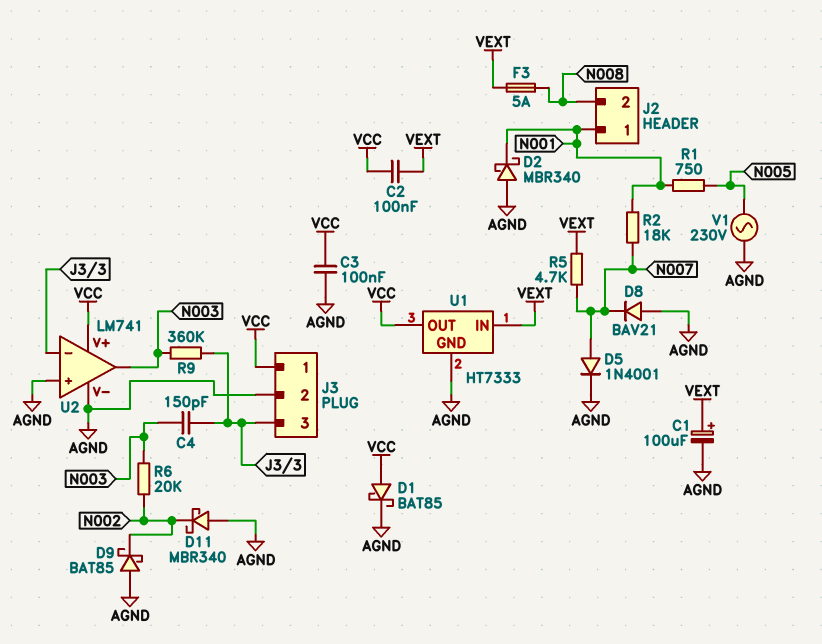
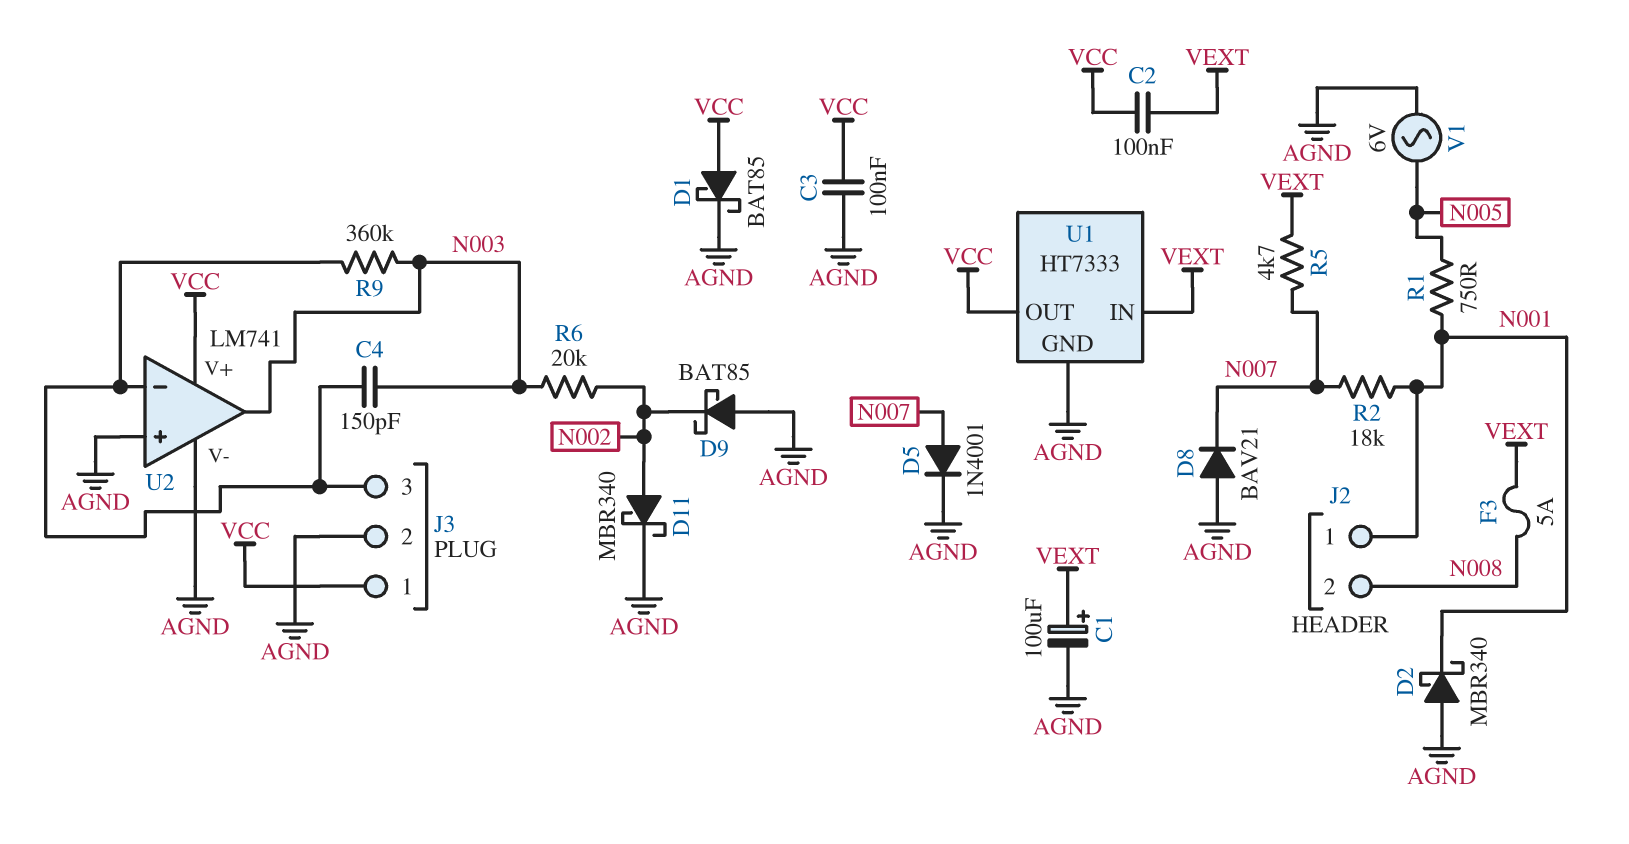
D11: schottky MBR340 (A AGND, K N002) -> schottky MBR340 (A N002, K AGND)
V1: AC 230V (AGND, N005) -> AC 6V (AGND, N005)

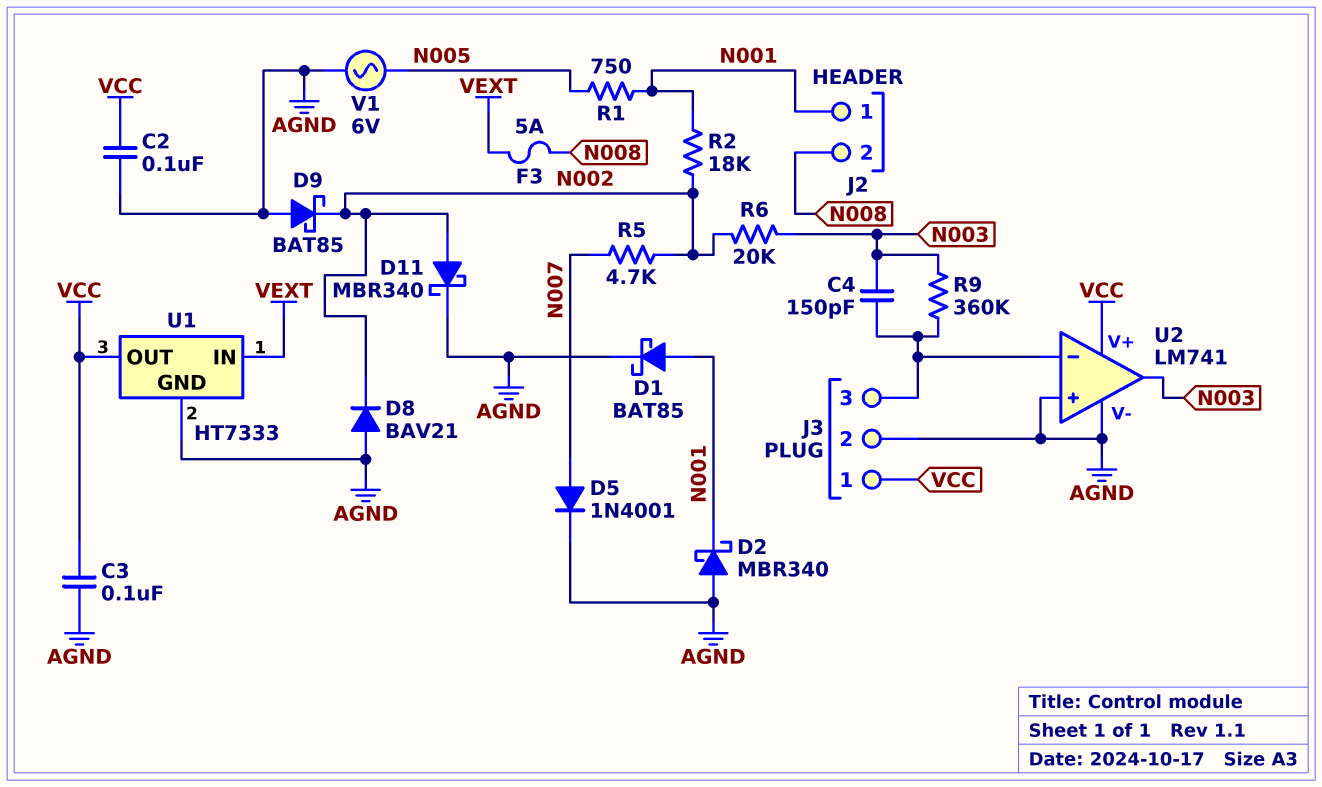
C1: 100uF (plus VEXT, minus AGND) -> none
C2: 100nF (VCC, VEXT) -> 100nF (AGND, VCC)
D1: schottky BAT85 (A VCC, K AGND) -> schottky BAT85 (A N001, K AGND)
D8: diode BAV21 (A AGND, K N007) -> diode BAV21 (A AGND, K N002)
R2: 18k (N001, N007) -> 18k (N001, N002)
R5: 4.7k (N007, VEXT) -> 4.7k (N002, N007)

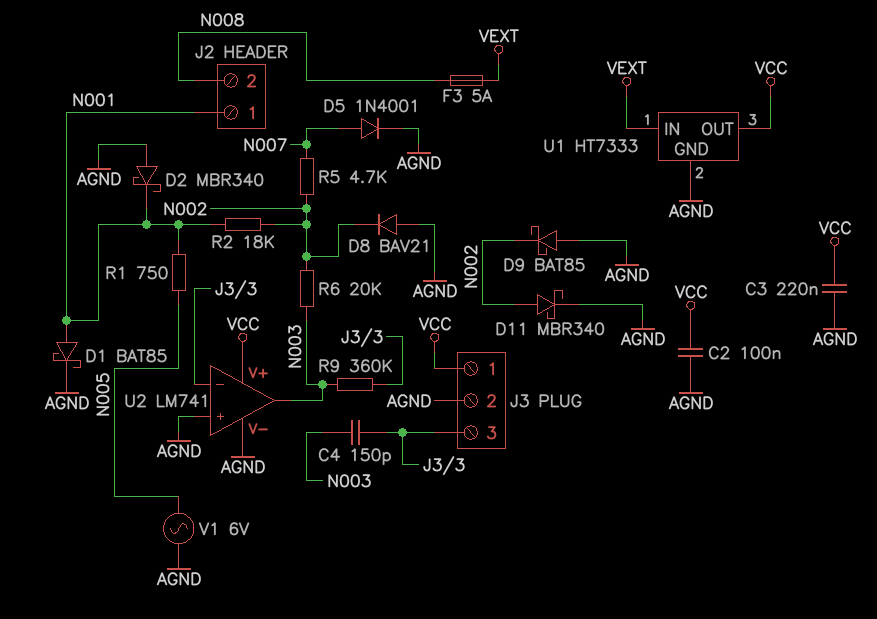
C3: 100nF (AGND, VCC) -> 220nF (AGND, VCC)

